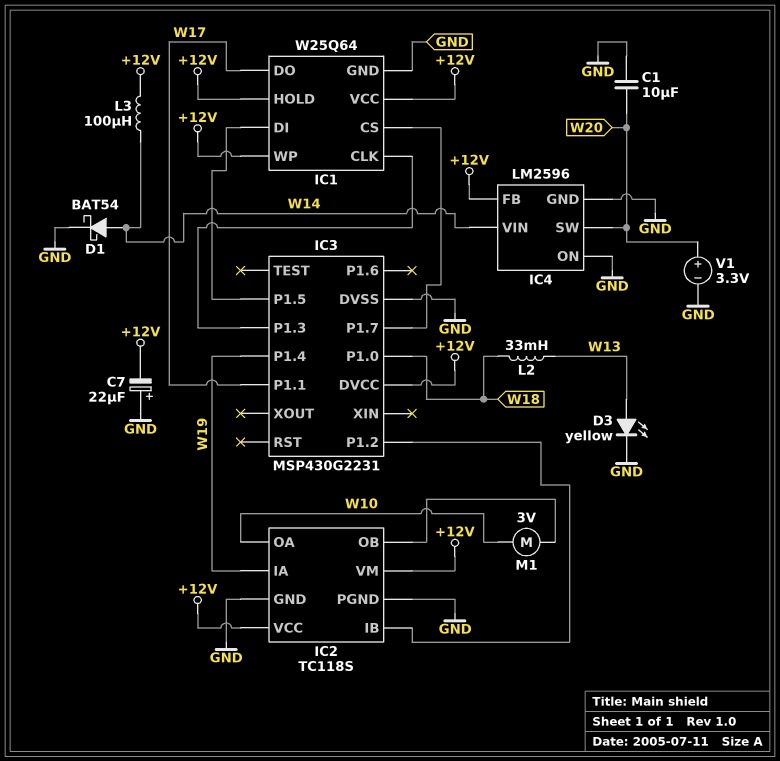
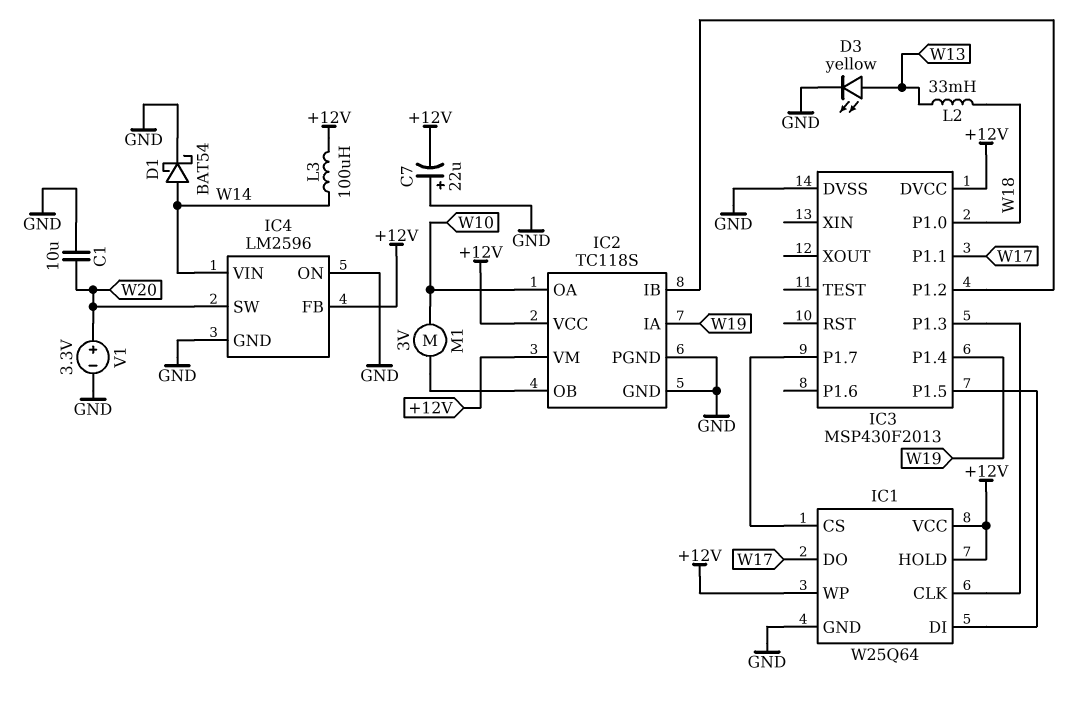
IC3: MSP430G2231 -> MSP430F2013

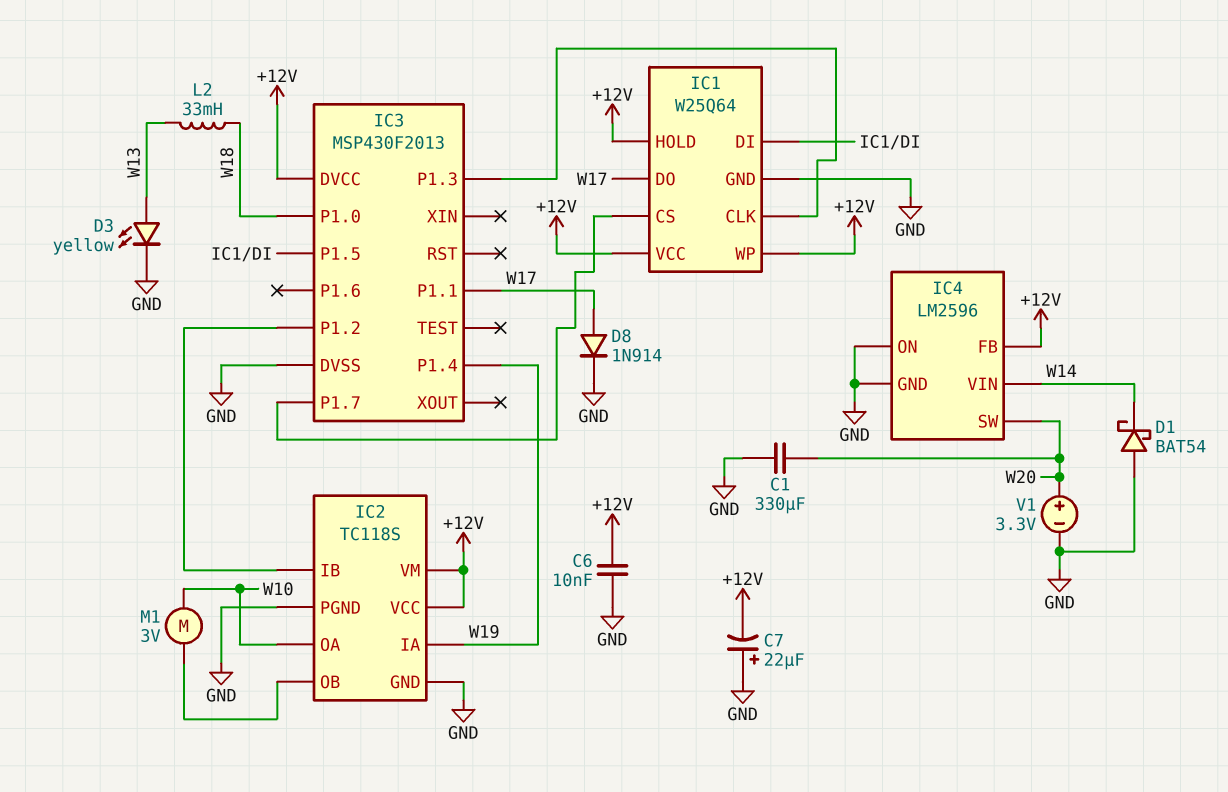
C1: 10uF (GND, W20) -> 330uF (GND, W20)
C6: none -> 10nF (+12V, GND)
D1: schottky BAT54 (A W14, K GND) -> schottky BAT54 (A GND, K W14)
D8: none -> diode 1N914 (A W17, K GND)
L3: 100uH (+12V, W14) -> none

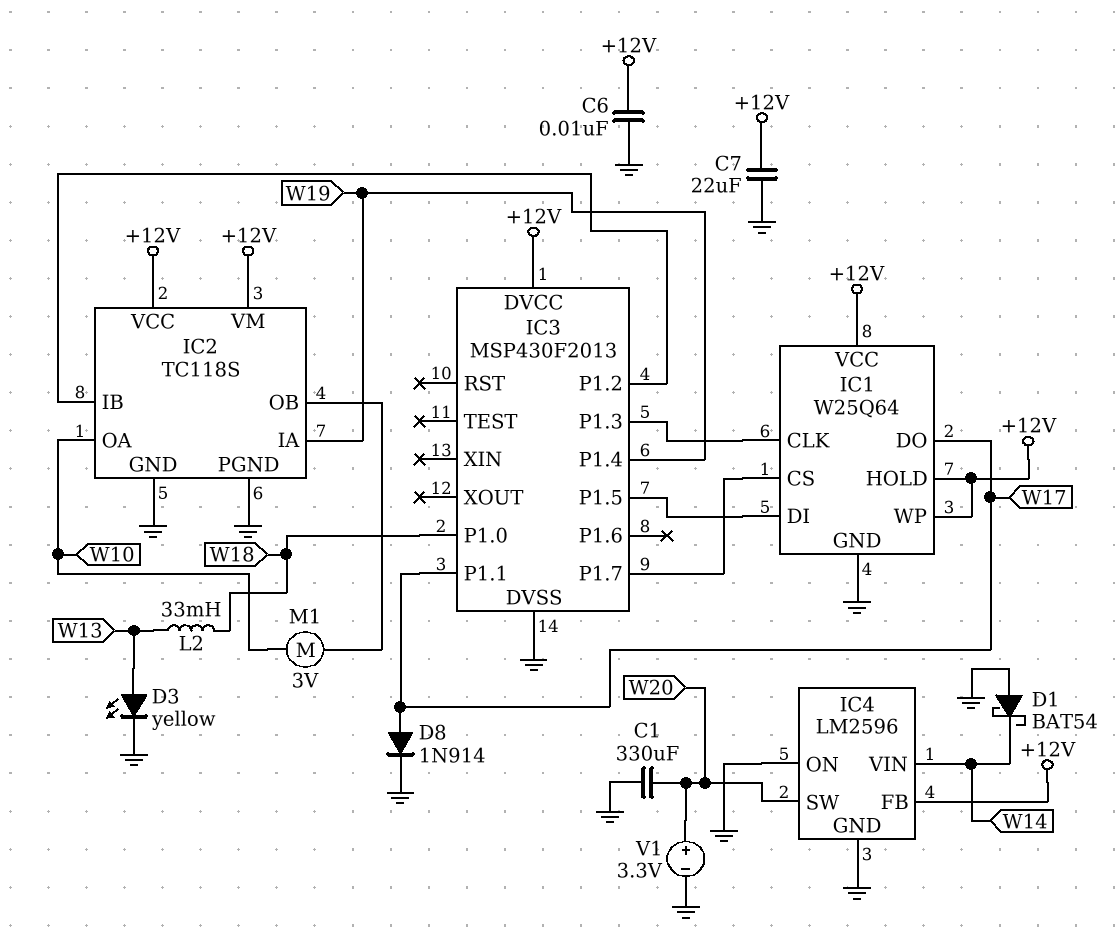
C7: 22uF (plus GND, minus +12V) -> 22uF (+12V, GND)

